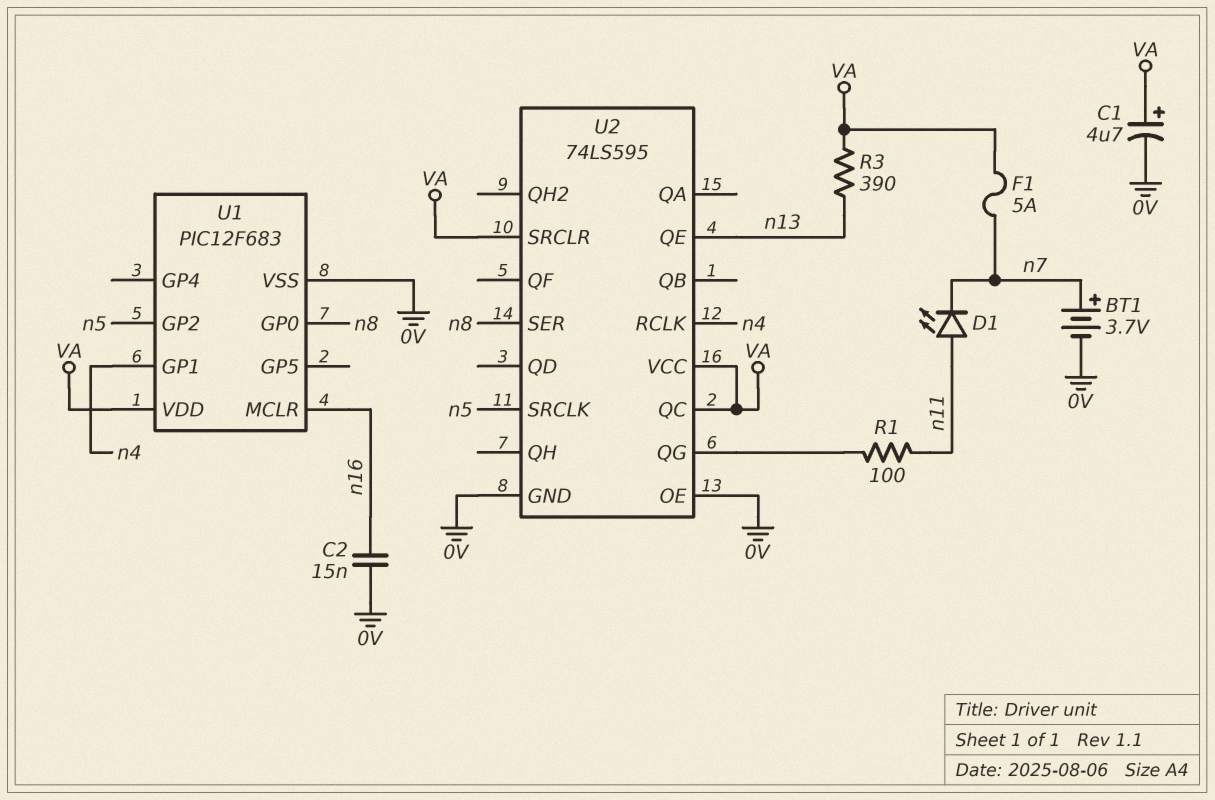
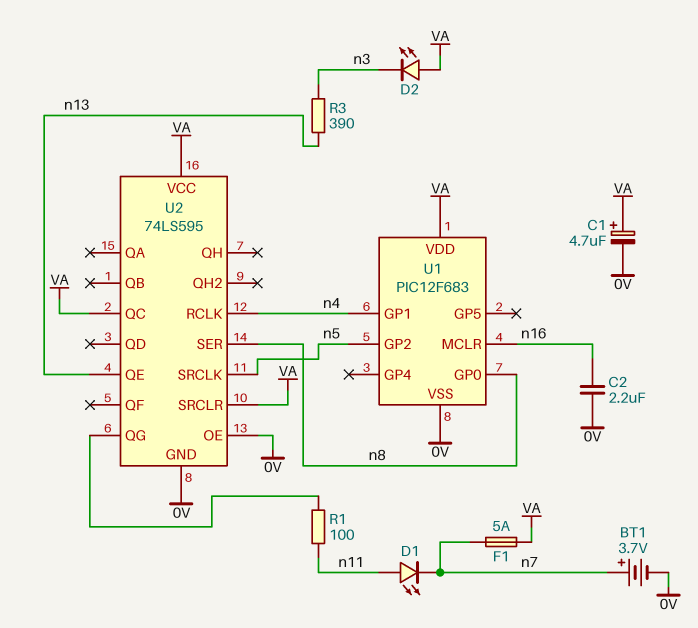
C2: 15nF (0V, n16) -> 2.2uF (0V, n16)
D2: none -> LED (A VA, K n3)
R3: 390 (VA, n13) -> 390 (n3, n13)

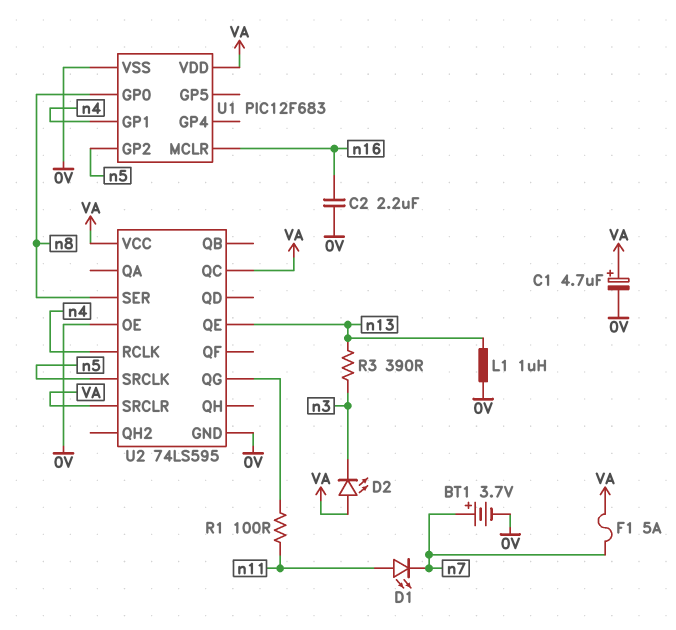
L1: none -> 1uH (0V, n13)

